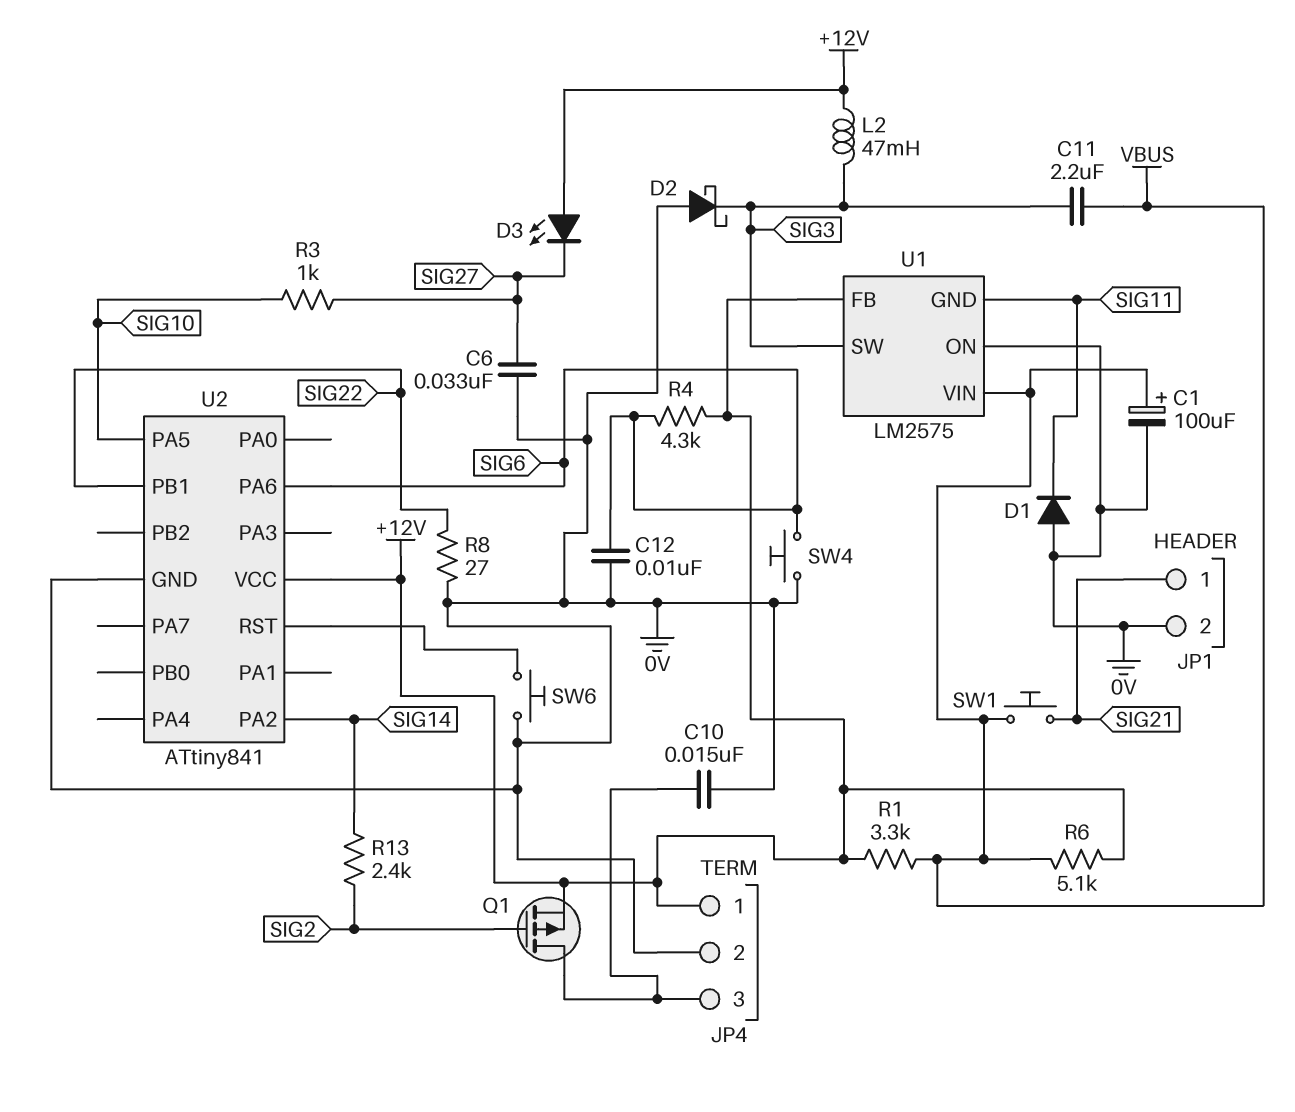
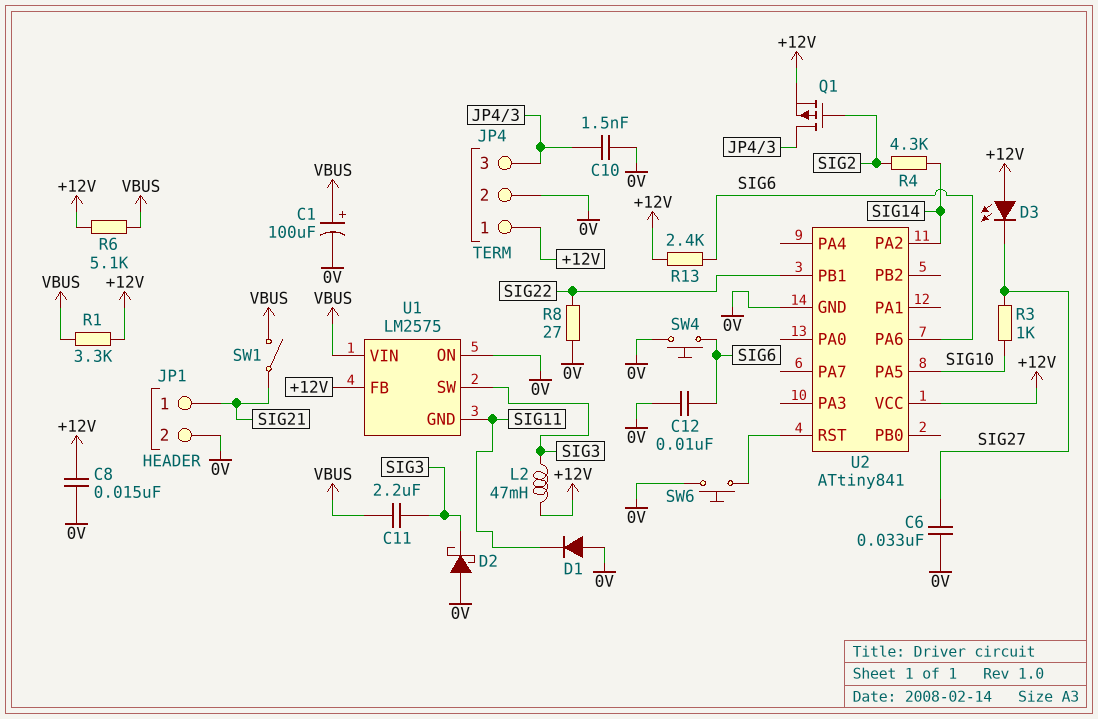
C8: none -> 15nF (+12V, 0V)
C10: 15nF (0V, JP4/3) -> 1.5nF (0V, JP4/3)
R4: 4.3k (+12V, SIG6) -> 4.3k (SIG2, SIG14)
R13: 2.4k (SIG2, SIG14) -> 2.4k (+12V, SIG6)
SW1: button (SIG21, VBUS) -> switch (SIG21, VBUS)

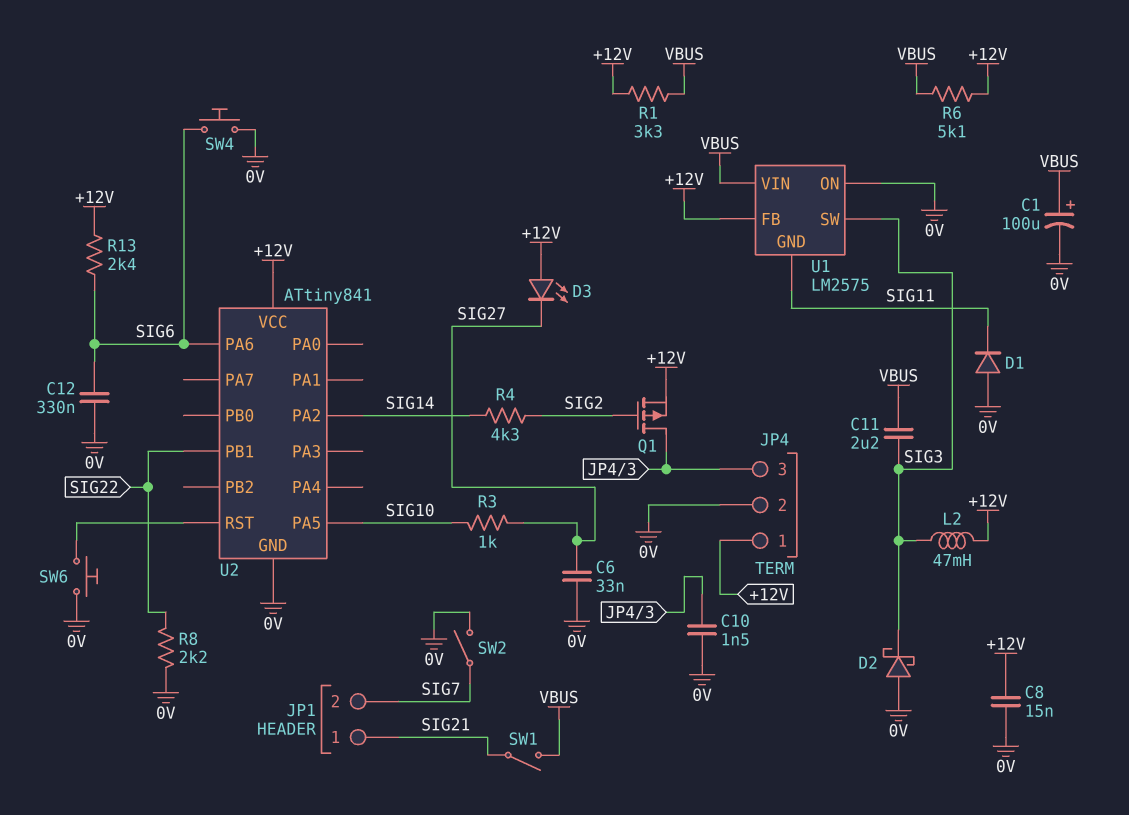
C12: 10nF (0V, SIG6) -> 330nF (0V, SIG6)
JP1 pin 2: 0V -> SIG7
R8: 27 (0V, SIG22) -> 2.2k (0V, SIG22)
SW2: none -> switch (0V, SIG7)

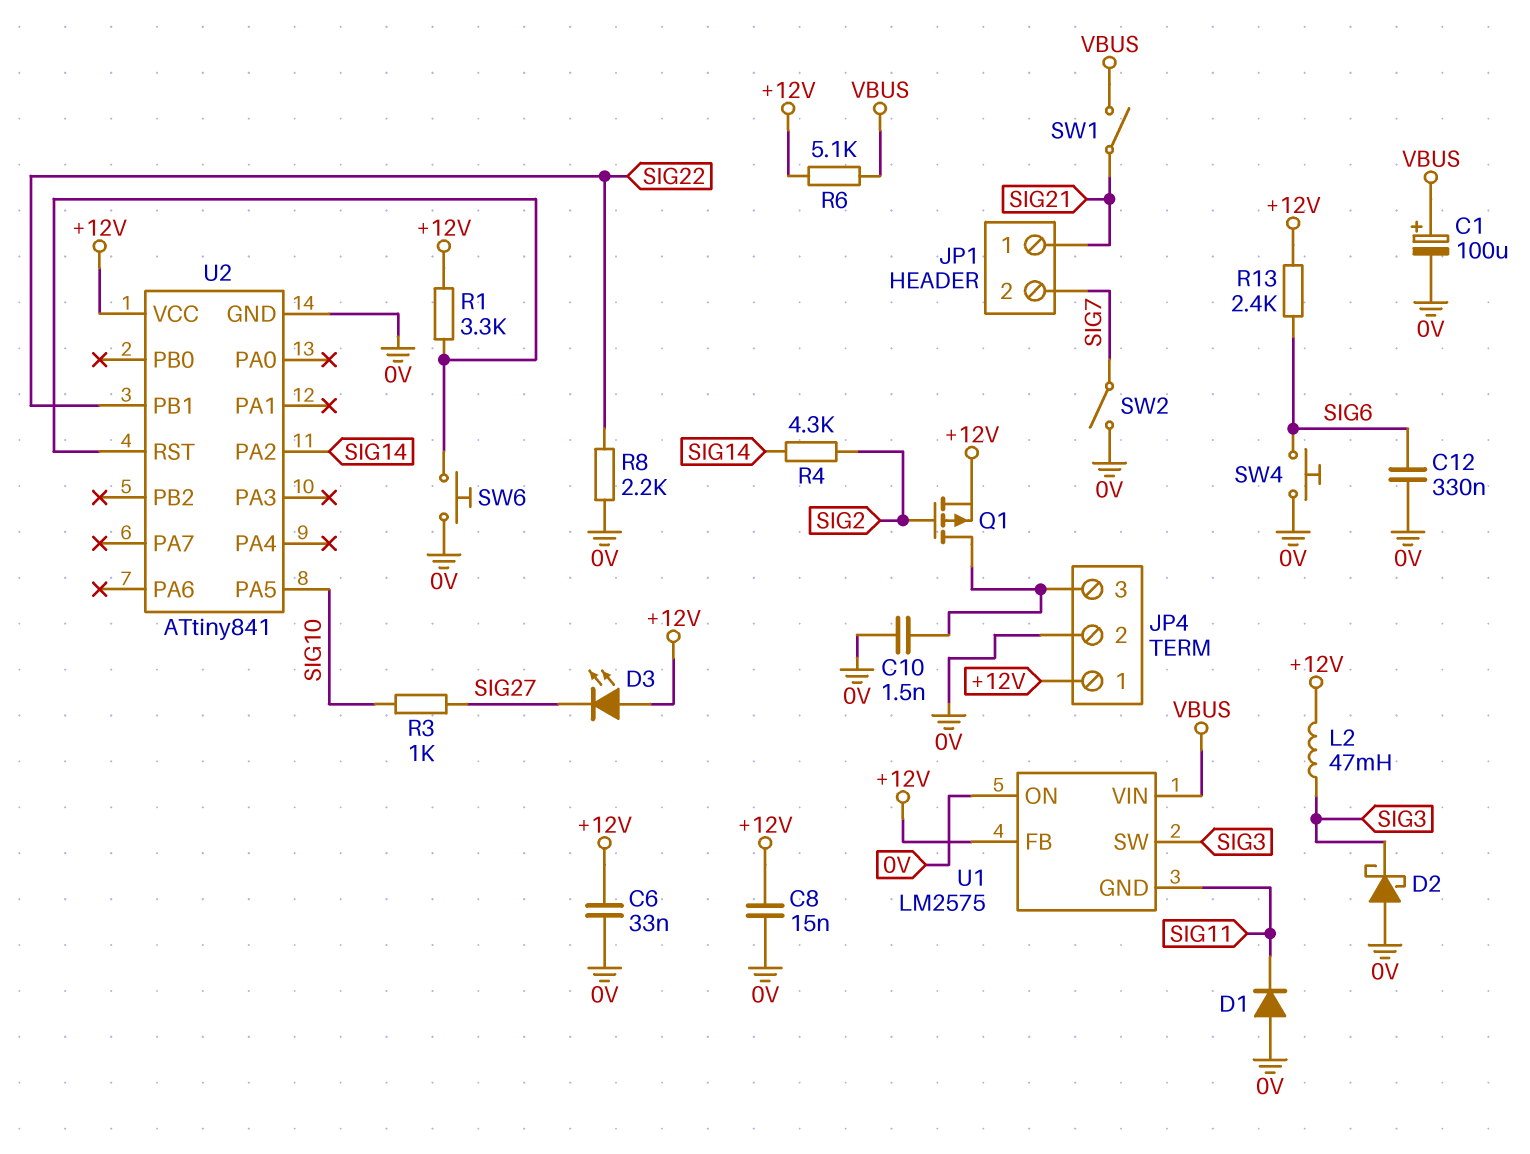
C6: 33nF (0V, SIG27) -> 33nF (+12V, 0V)
C11: 2.2uF (SIG3, VBUS) -> none
R1: 3.3k (+12V, VBUS) -> 3.3k (+12V, U2/RST)
U2 pin PA6: SIG6 -> none

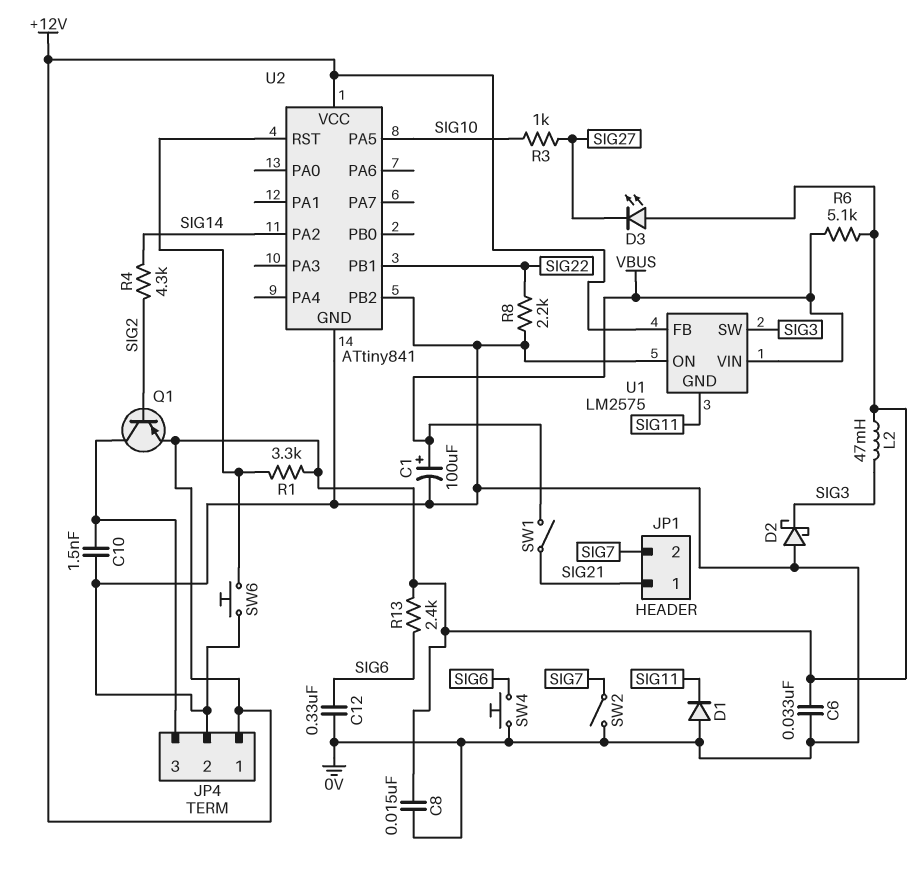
Q1: PMOS (G SIG2, D JP4/3, S +12V) -> PNP (B SIG2, C JP4/3, E +12V)
U2 pin PB2: none -> 0V

